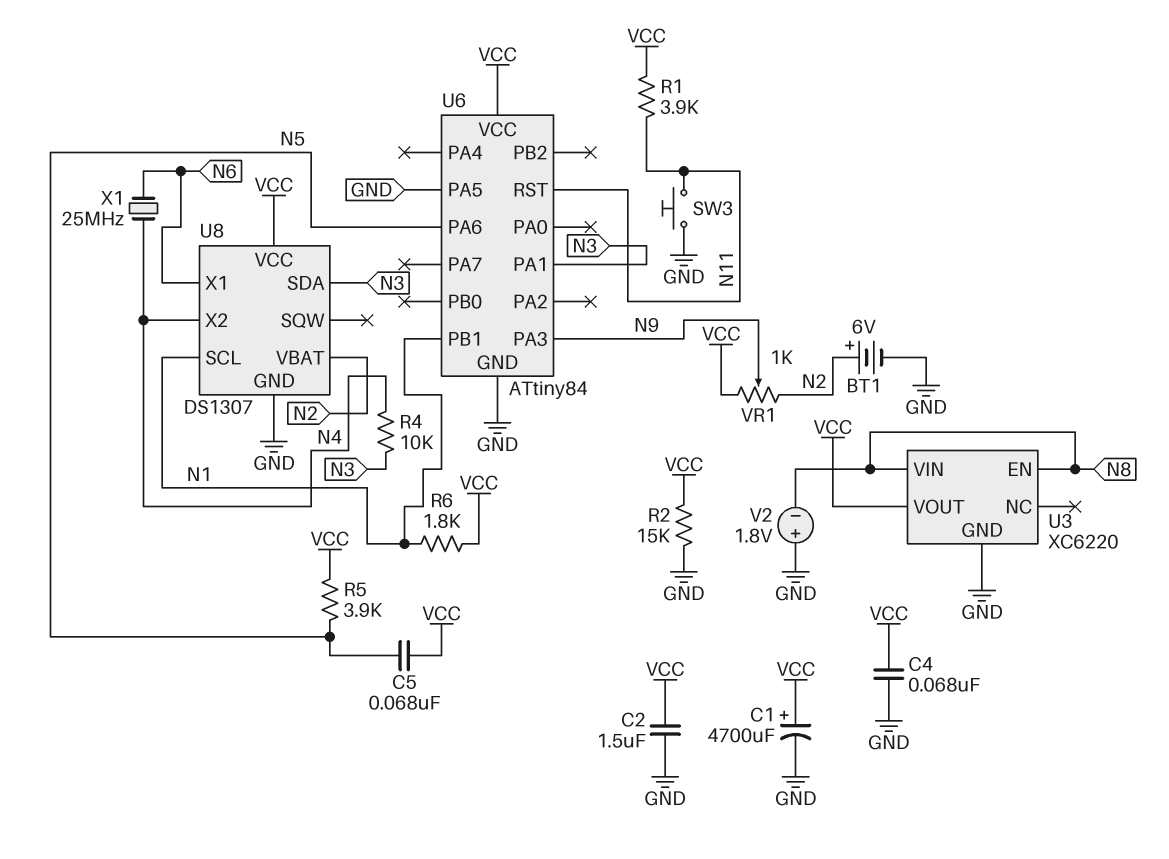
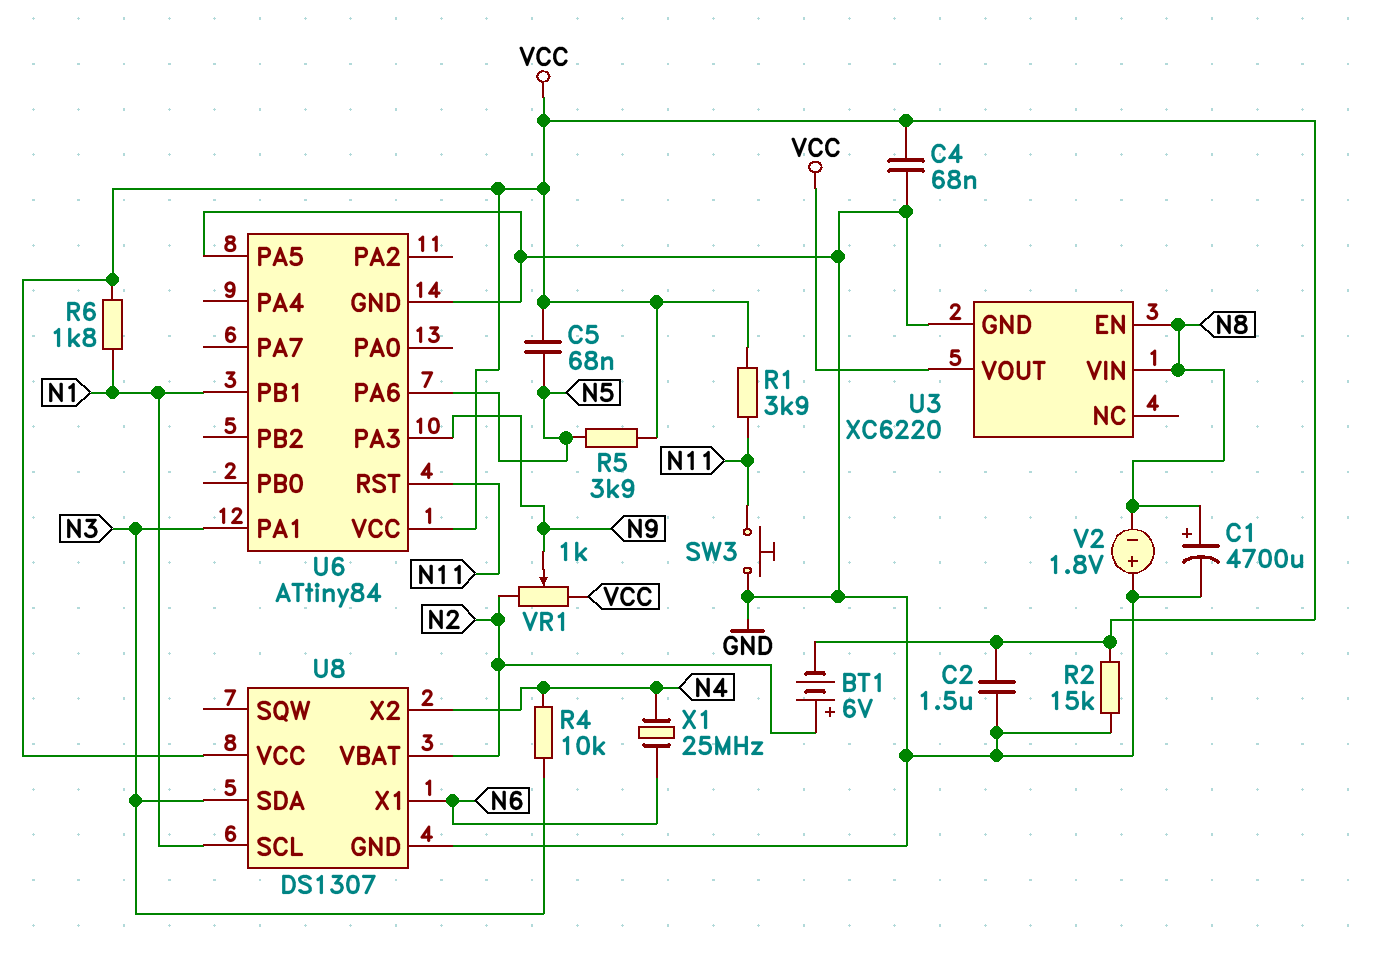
BT1: 6V (plus N2, minus GND) -> 6V (plus N2, minus VCC)
C1: 4700uF (plus VCC, minus GND) -> 4700uF (plus N8, minus GND)

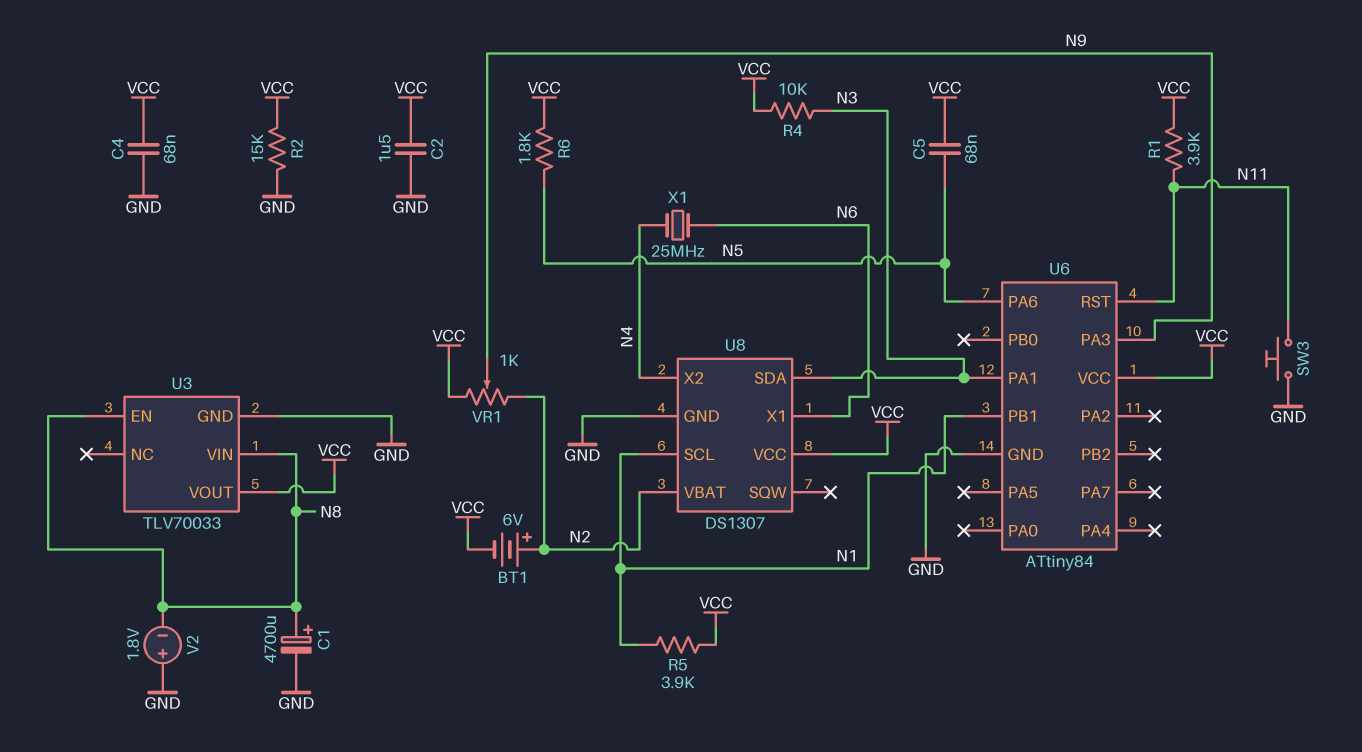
R4: 10k (N3, N4) -> 10k (N3, VCC)
R5: 3.9k (N5, VCC) -> 3.9k (N1, VCC)
R6: 1.8k (N1, VCC) -> 1.8k (N5, VCC)
U3: XC6220 -> TLV70033
U6 pin PA5: GND -> none

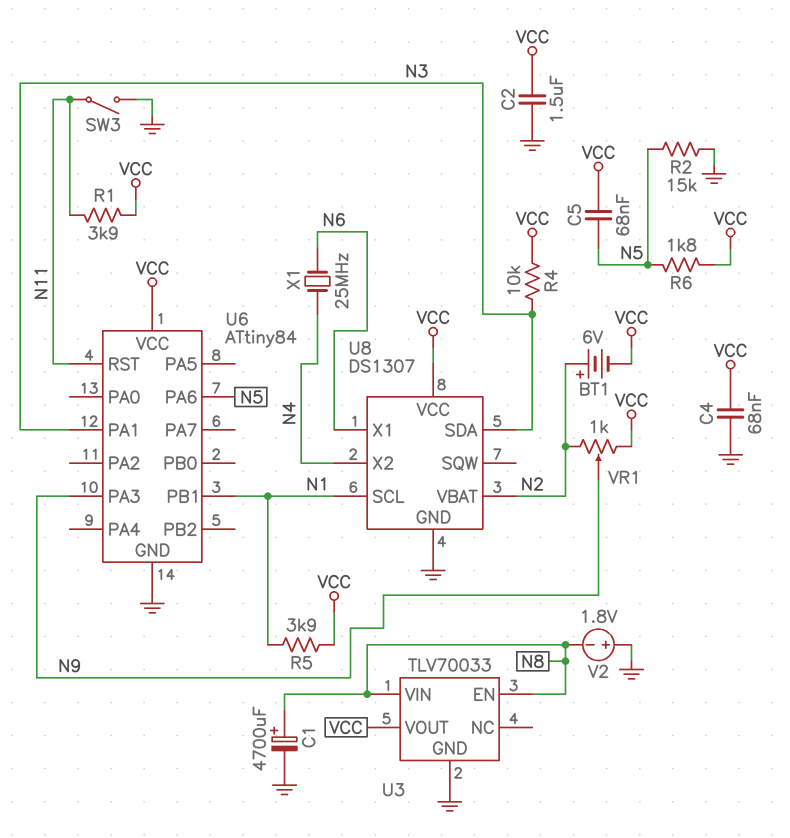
R2: 15k (GND, VCC) -> 15k (GND, N5)
SW3: button (GND, N11) -> switch (GND, N11)

